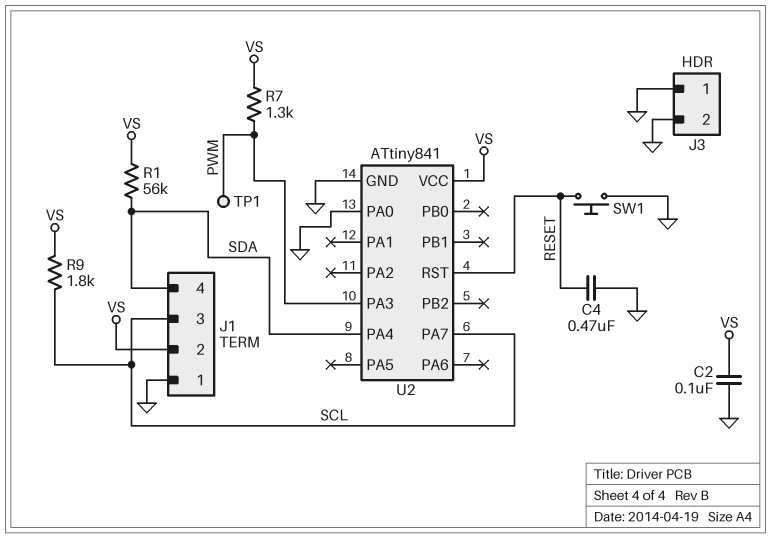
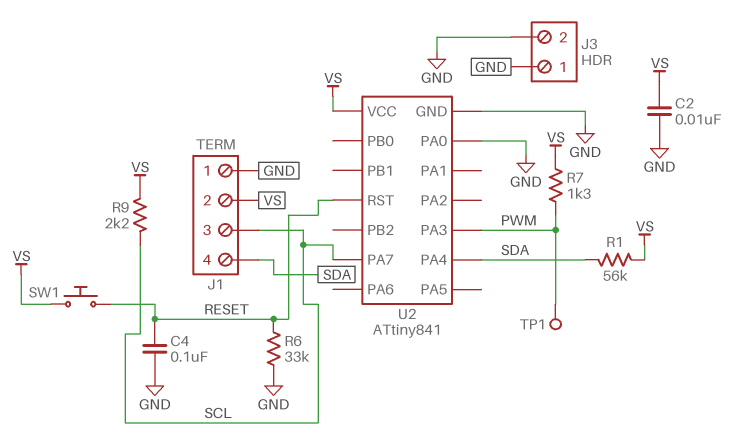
C2: 100nF (GND, VS) -> 10nF (GND, VS)
C4: 470nF (GND, RESET) -> 100nF (GND, RESET)
R6: none -> 33k (GND, RESET)
R9: 1.8k (SCL, VS) -> 2.2k (SCL, VS)
SW1: button (GND, RESET) -> button (RESET, VS)

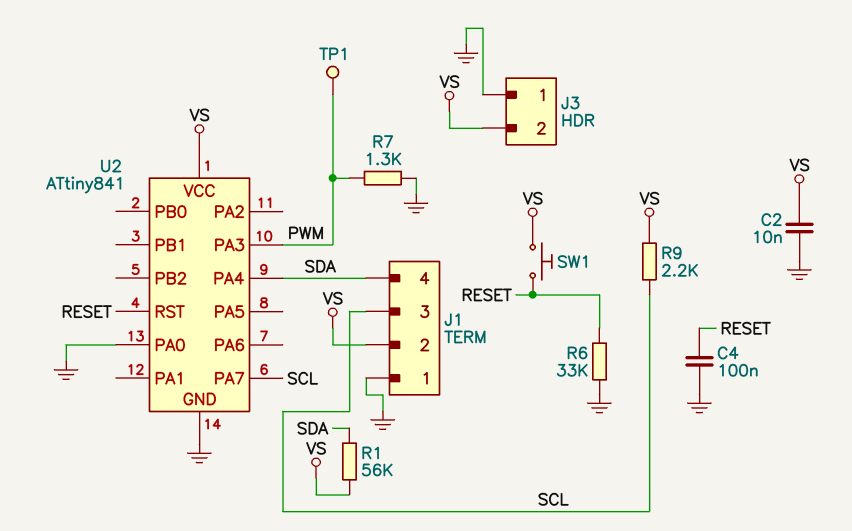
J3 pin 2: GND -> VS
R7: 1.3k (PWM, VS) -> 1.3k (GND, PWM)

